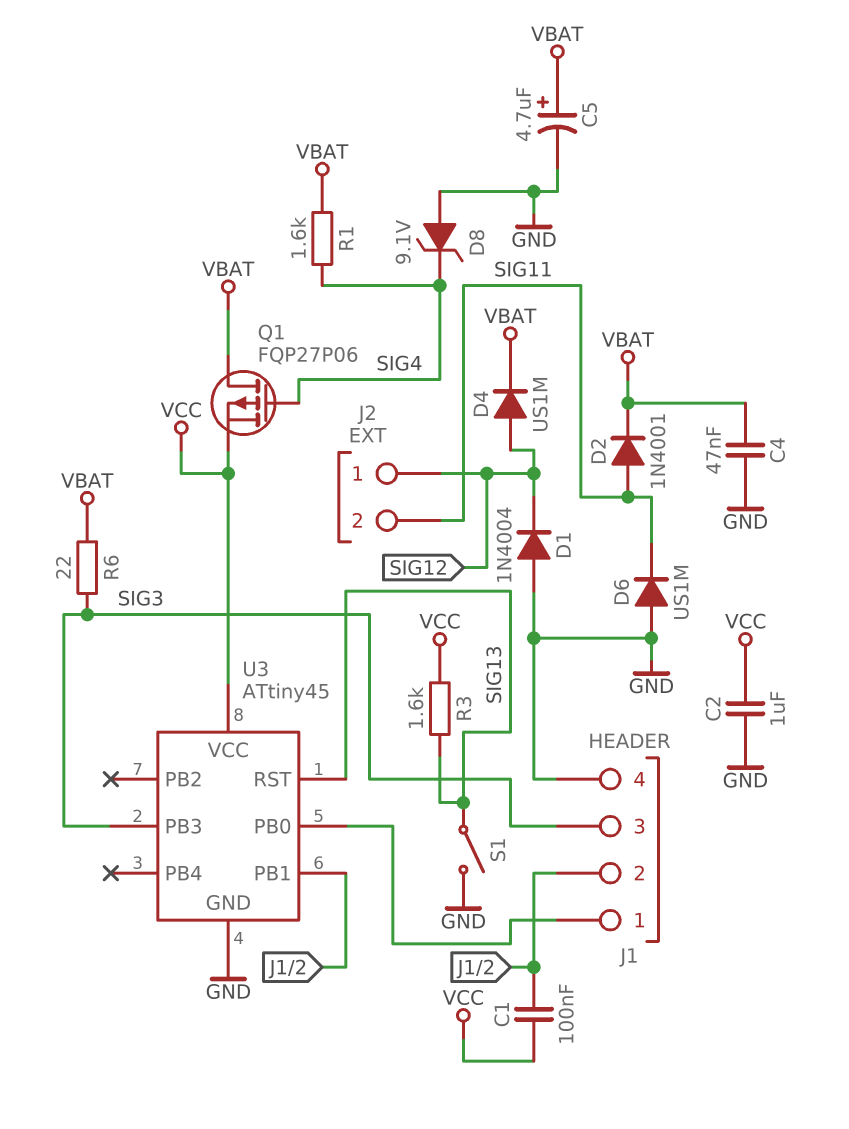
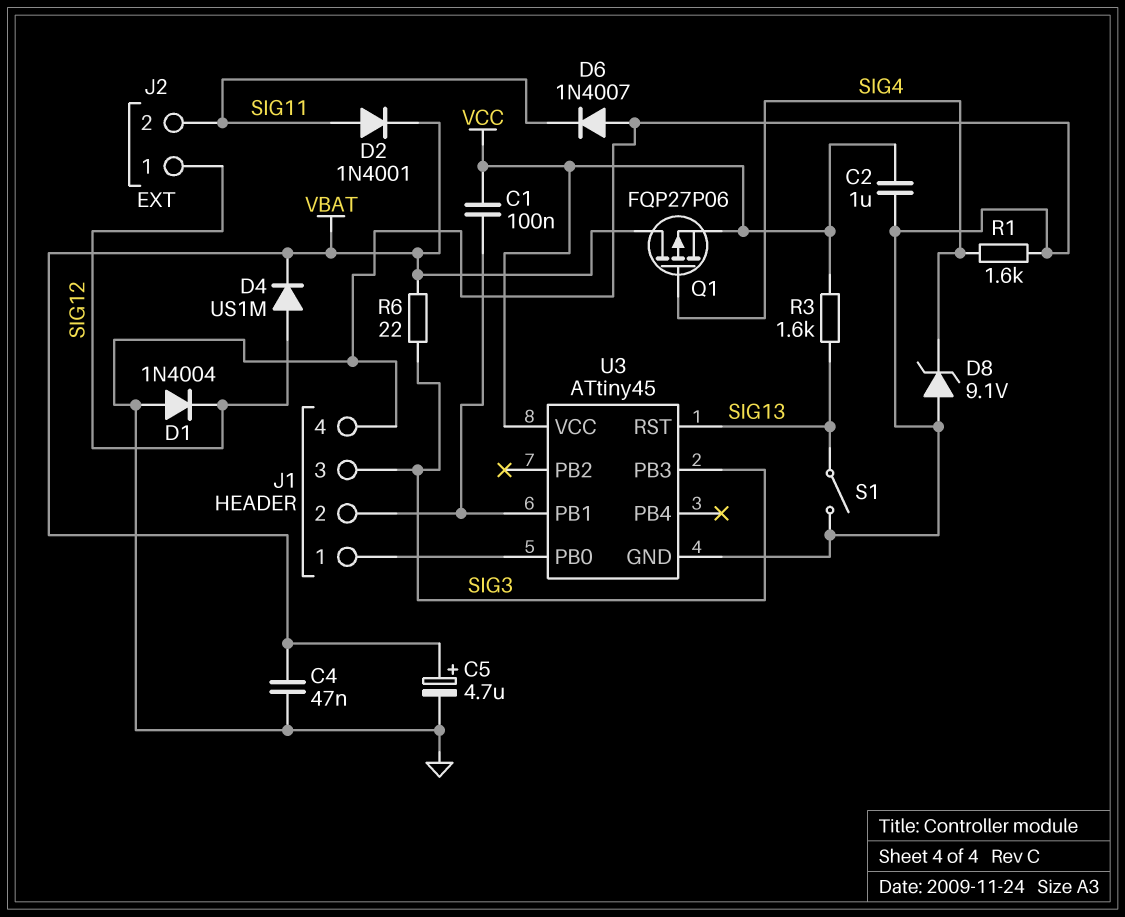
D6: diode US1M (A GND, K SIG11) -> diode 1N4007 (A GND, K SIG11)
R1: 1.6k (SIG4, VBAT) -> 1.6k (GND, SIG4)

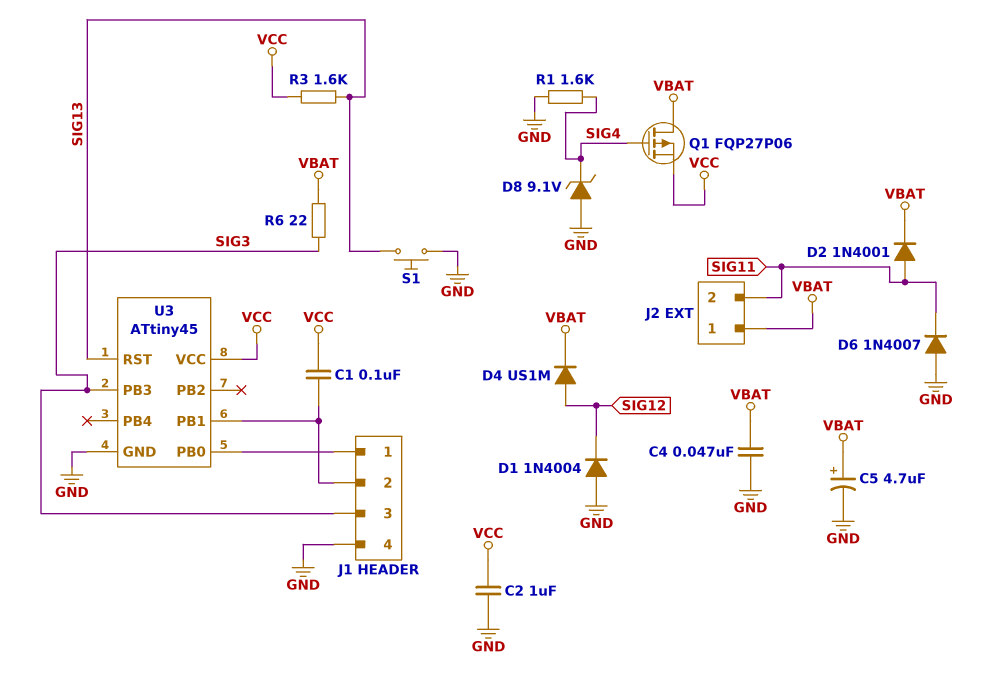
J2 pin 1: SIG12 -> VBAT
S1: switch (GND, SIG13) -> button (GND, SIG13)

